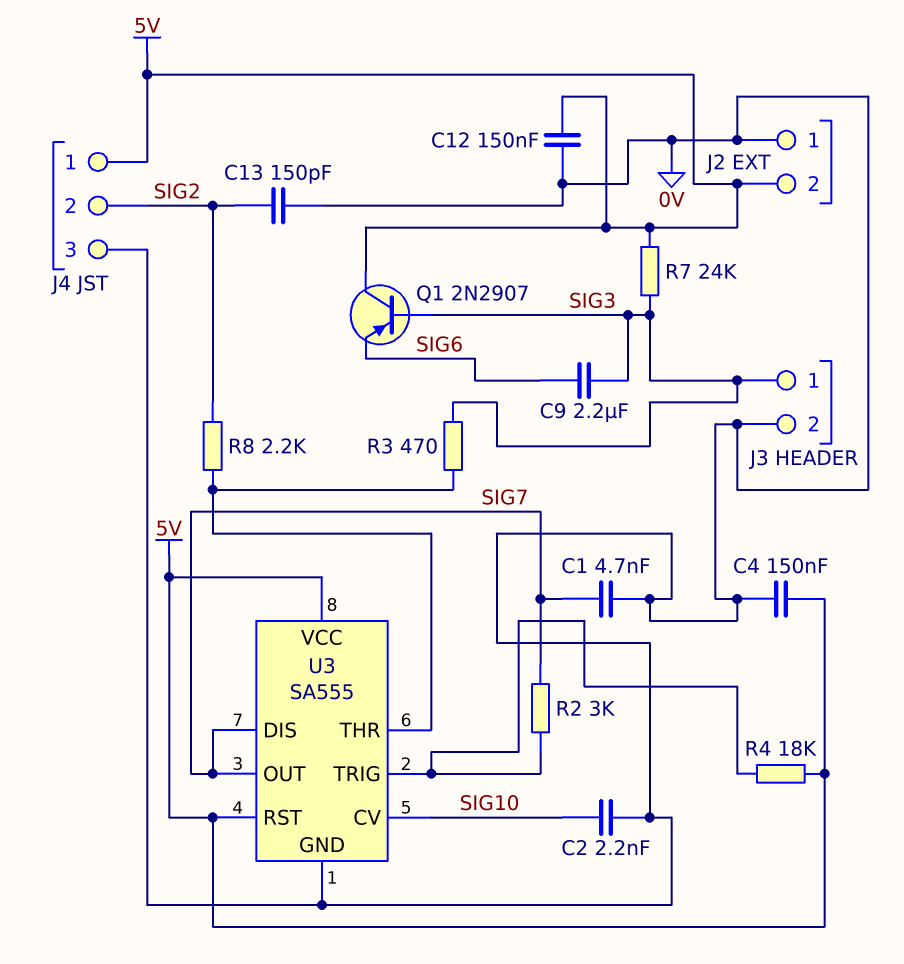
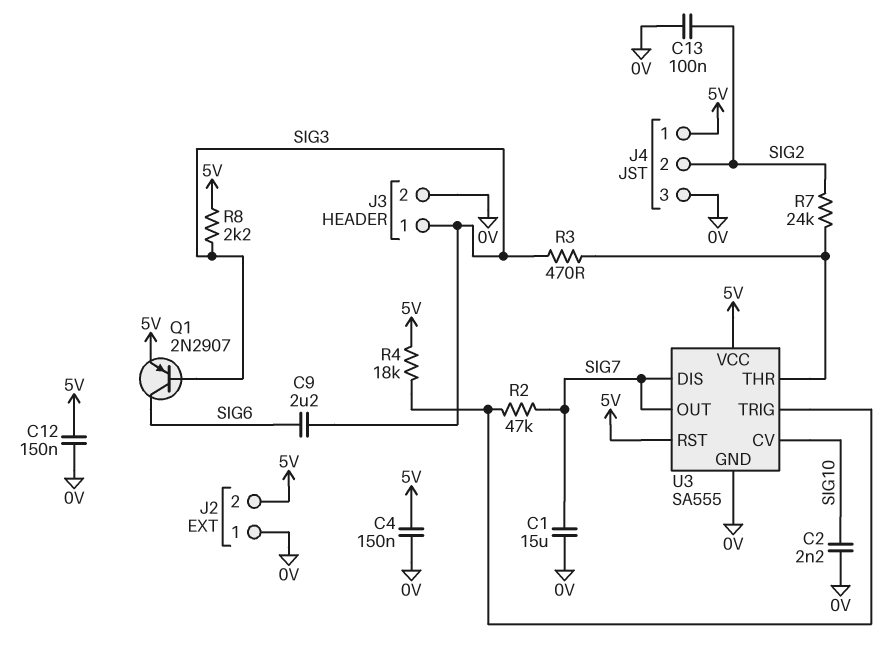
C1: 4.7nF (0V, SIG7) -> 15uF (0V, SIG7)
C13: 150pF (0V, SIG2) -> 100nF (0V, SIG2)
Q1: PNP 2N2907 (B SIG3, C 5V, E SIG6) -> PNP 2N2907 (B SIG3, C SIG6, E 5V)
R2: 3k (SIG7, U3/TRIG) -> 47k (SIG7, U3/TRIG)
R7: 24k (5V, SIG3) -> 24k (SIG2, U3/THR)
R8: 2.2k (SIG2, U3/THR) -> 2.2k (5V, SIG3)

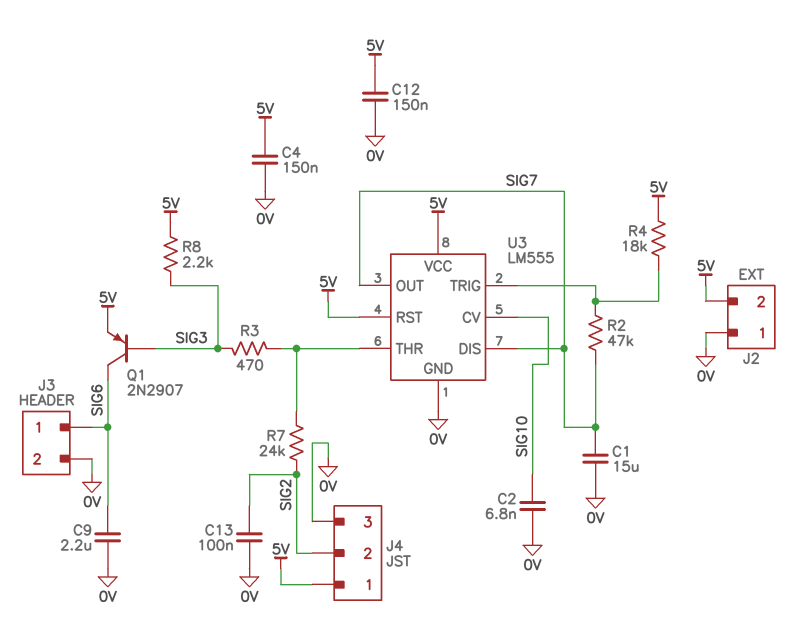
C2: 2.2nF (0V, SIG10) -> 6.8nF (0V, SIG10)
C9: 2.2uF (SIG3, SIG6) -> 2.2uF (0V, SIG6)
J3 pin 1: SIG3 -> SIG6
U3: SA555 -> LM555

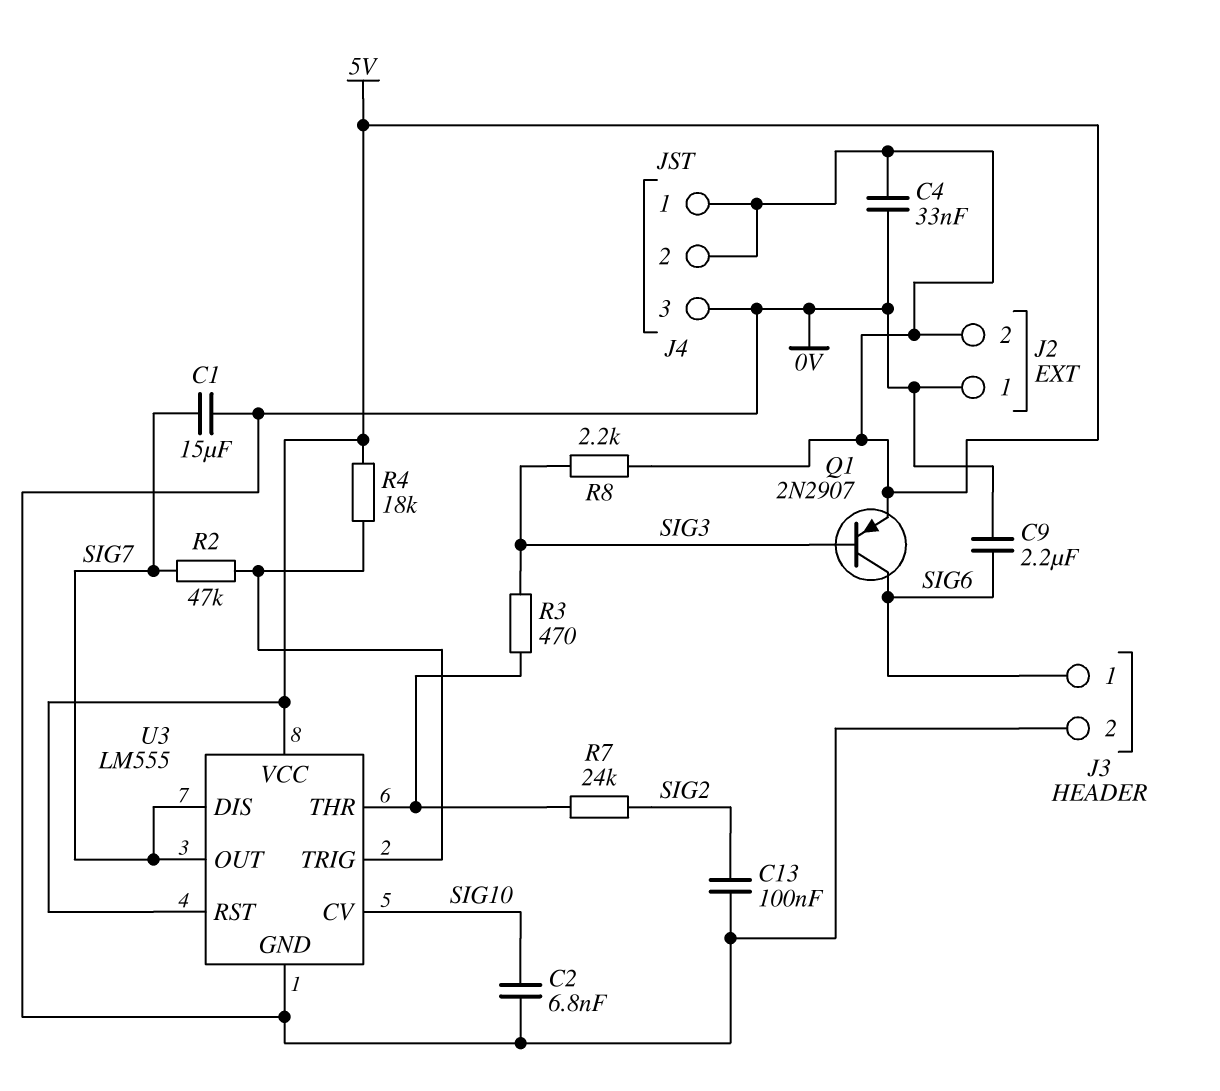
C4: 150nF (0V, 5V) -> 33nF (0V, 5V)
C12: 150nF (0V, 5V) -> none
J4 pin 2: SIG2 -> 5V

